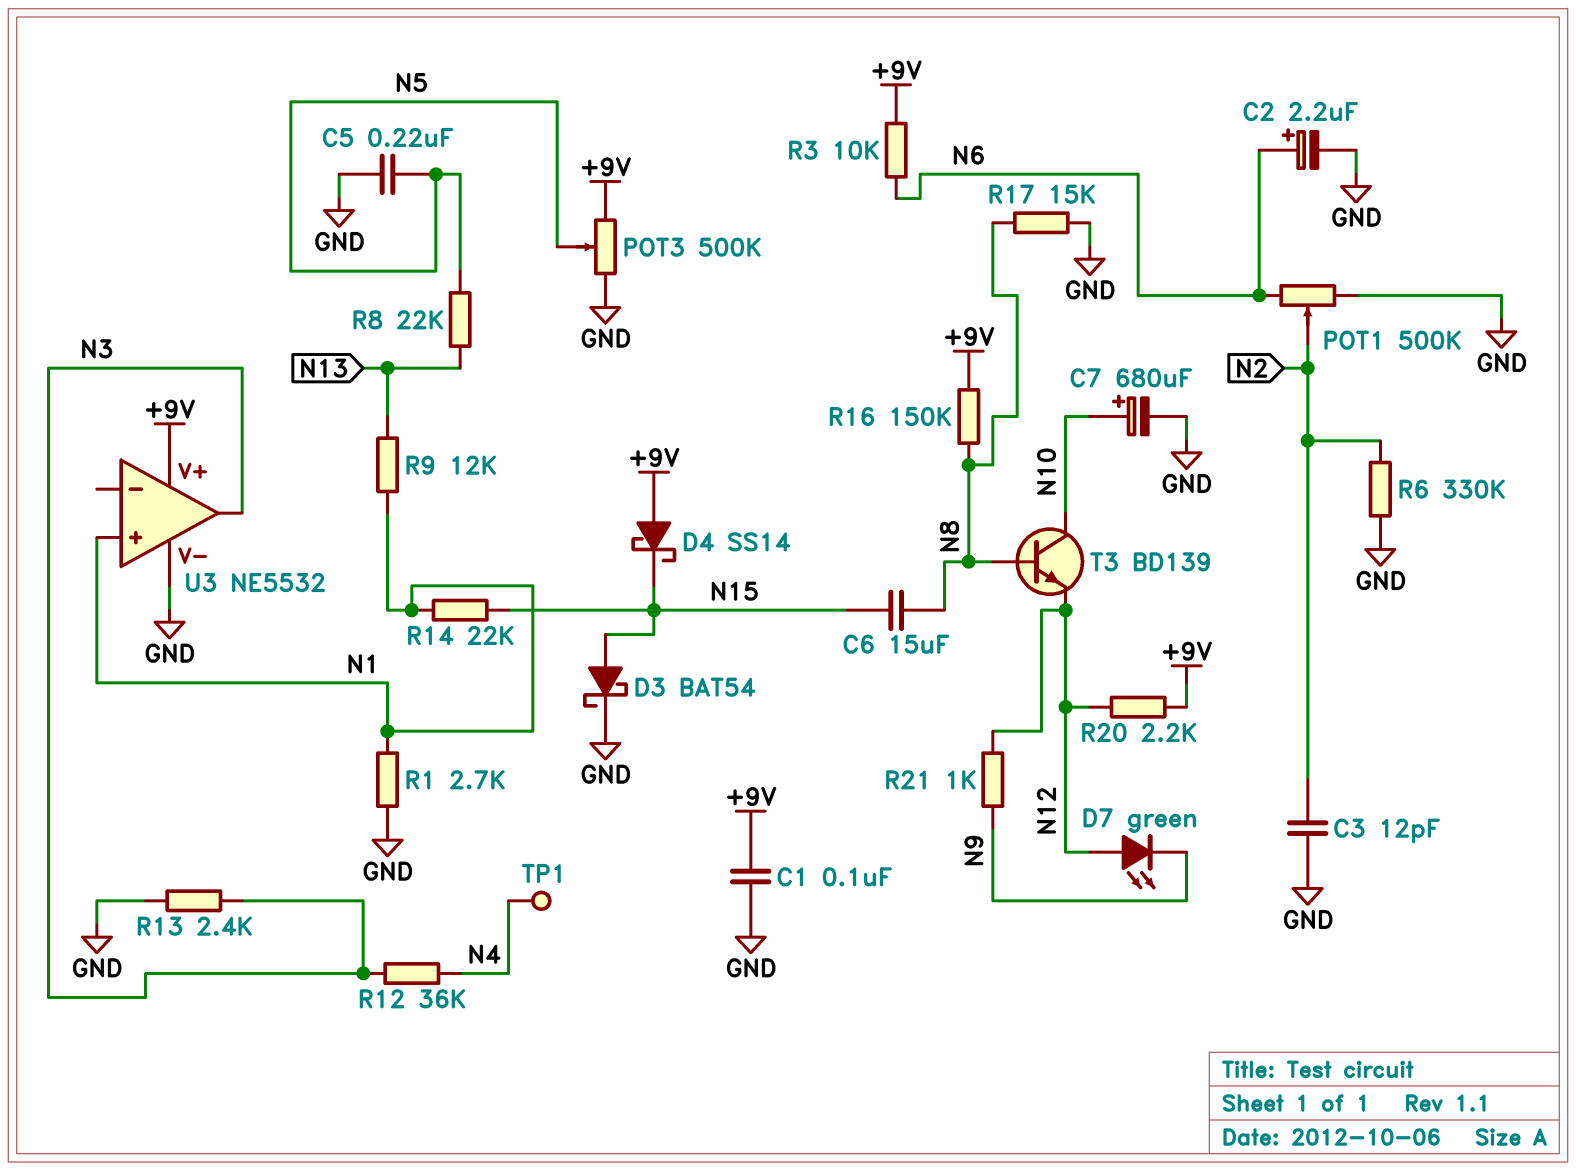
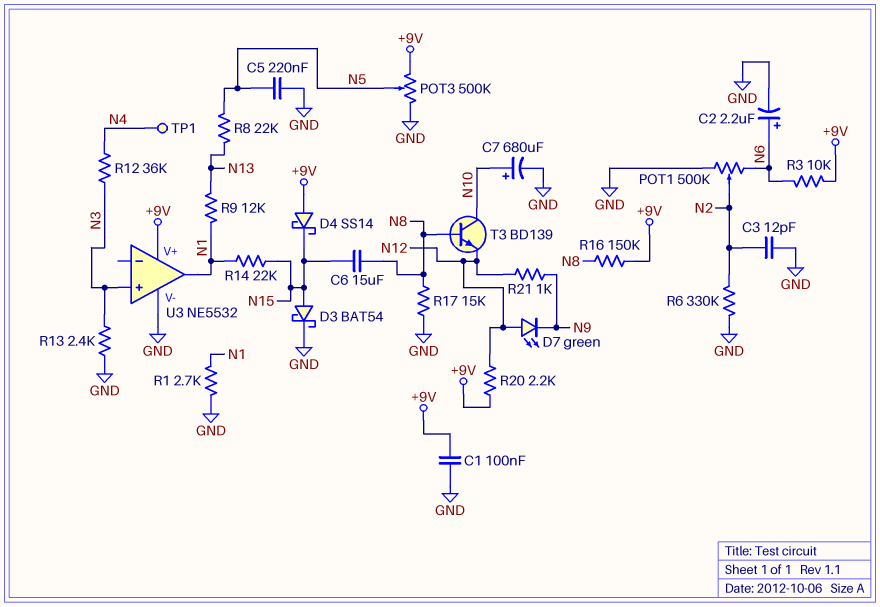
U3 pin in+: N1 -> N3
U3 pin out: N3 -> N1

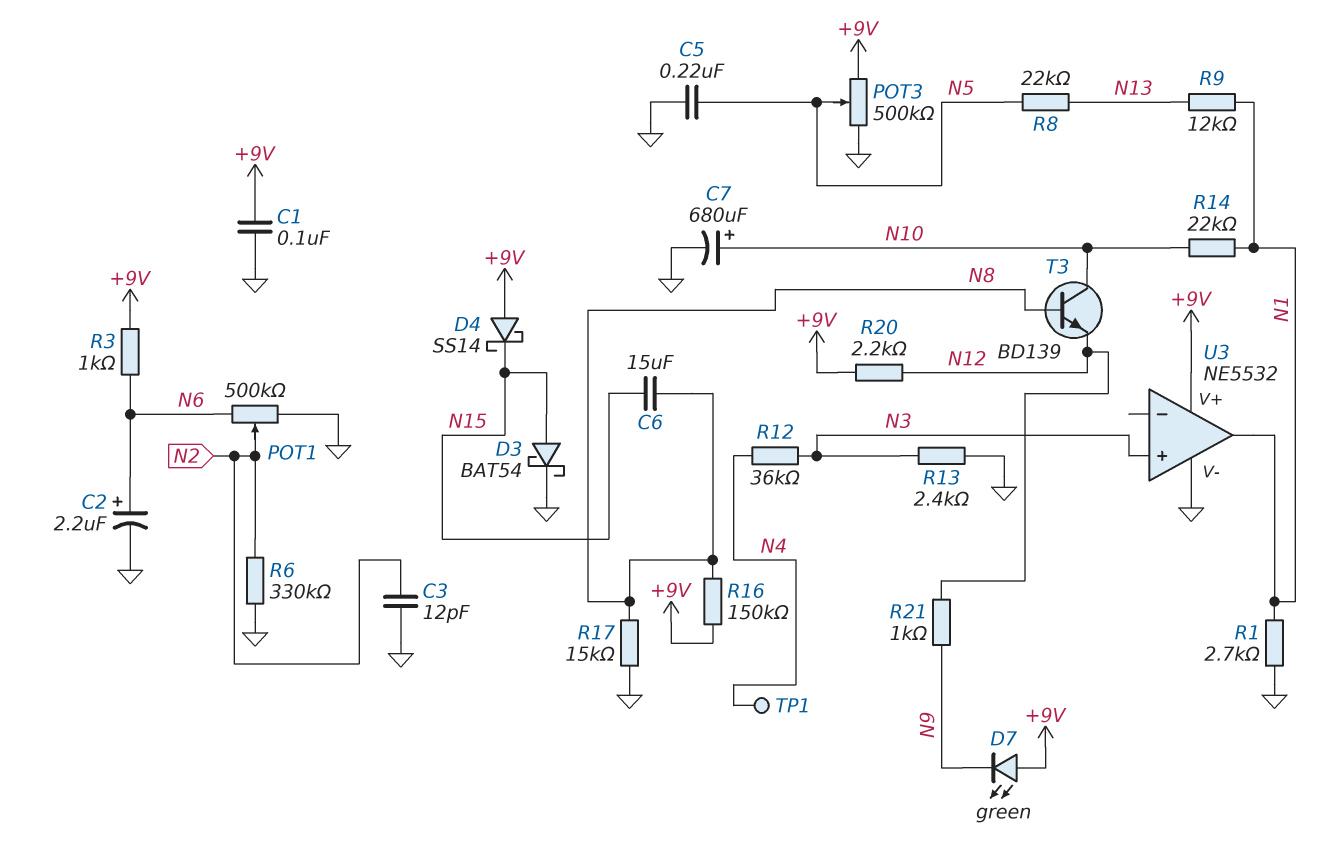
D7: LED green (A N12, K N9) -> LED green (A +9V, K N9)
R3: 10k (+9V, N6) -> 1k (+9V, N6)
R14: 22k (N1, N15) -> 22k (N1, N10)

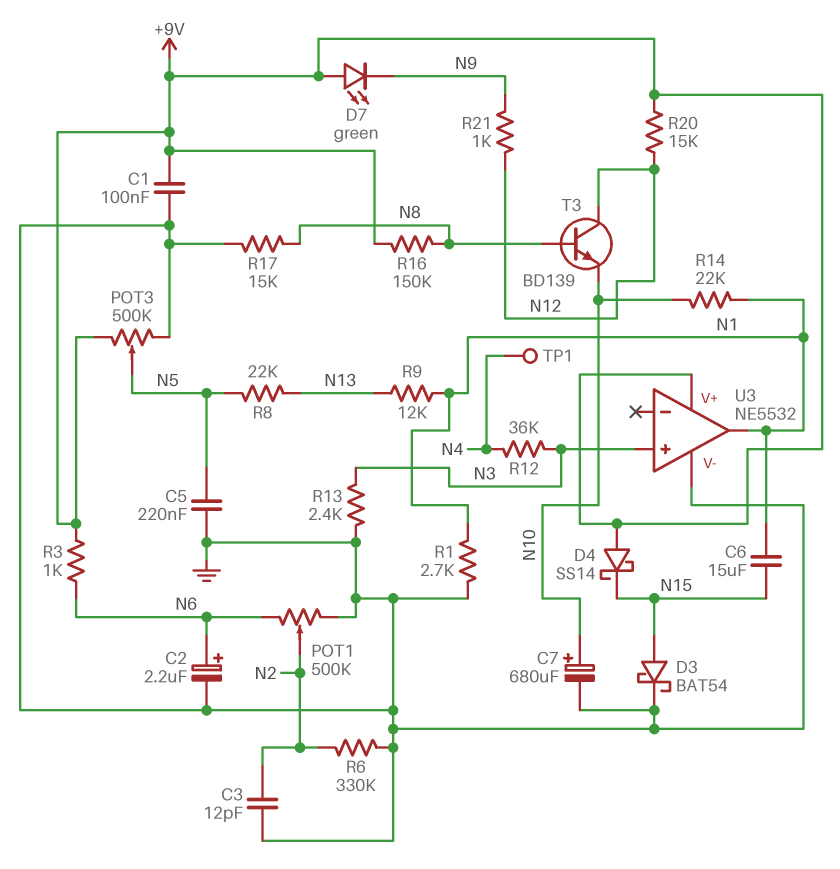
C6: 15uF (N8, N15) -> 15uF (N1, N15)
R20: 2.2k (+9V, N12) -> 15k (+9V, N12)
T3: NPN BD139 (B N8, C N10, E N12) -> NPN BD139 (B N8, C N12, E N10)

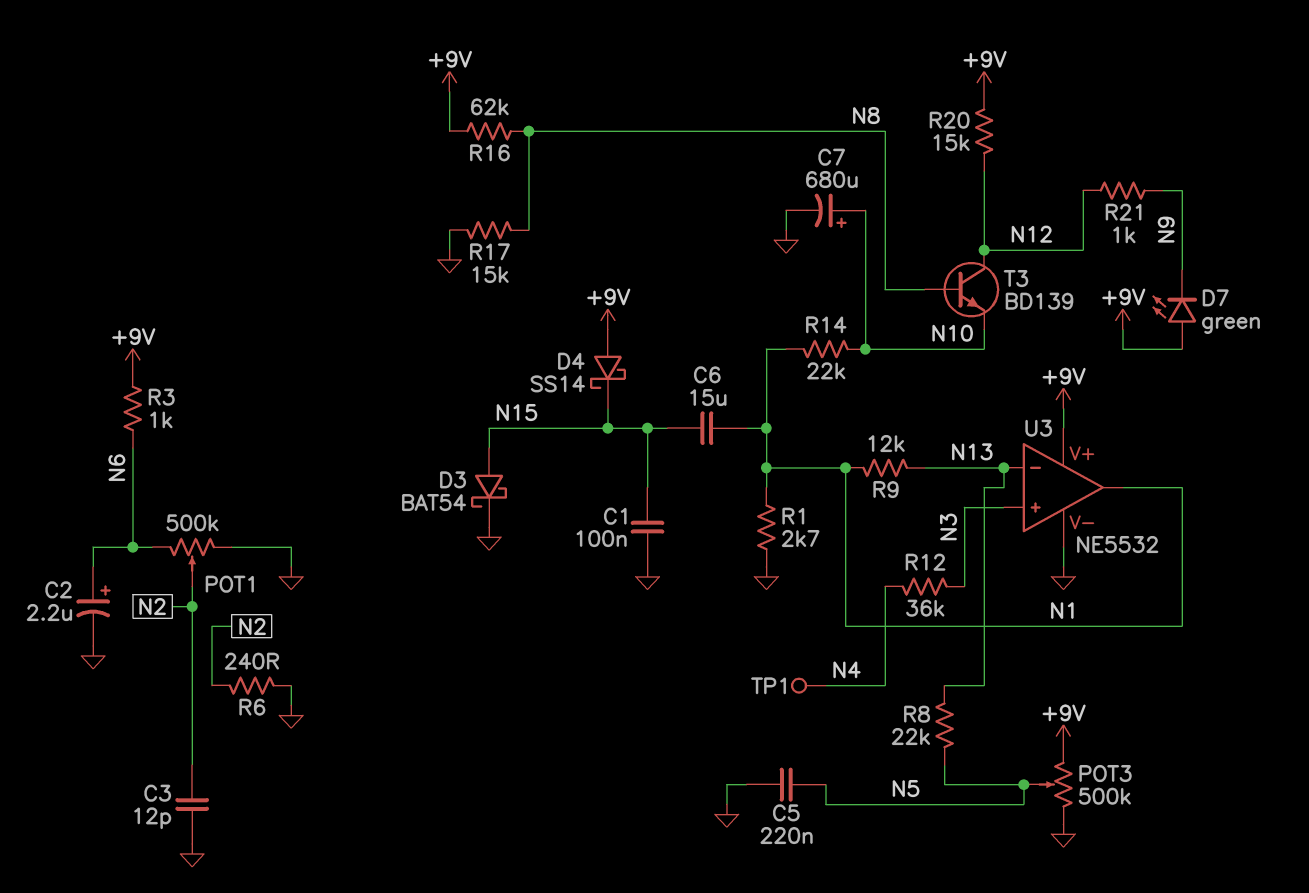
C1: 100nF (+9V, GND) -> 100nF (GND, N15)
R6: 330k (GND, N2) -> 240 (GND, N2)
R13: 2.4k (GND, N3) -> none
R16: 150k (+9V, N8) -> 62k (+9V, N8)
U3 pin in-: none -> N13

